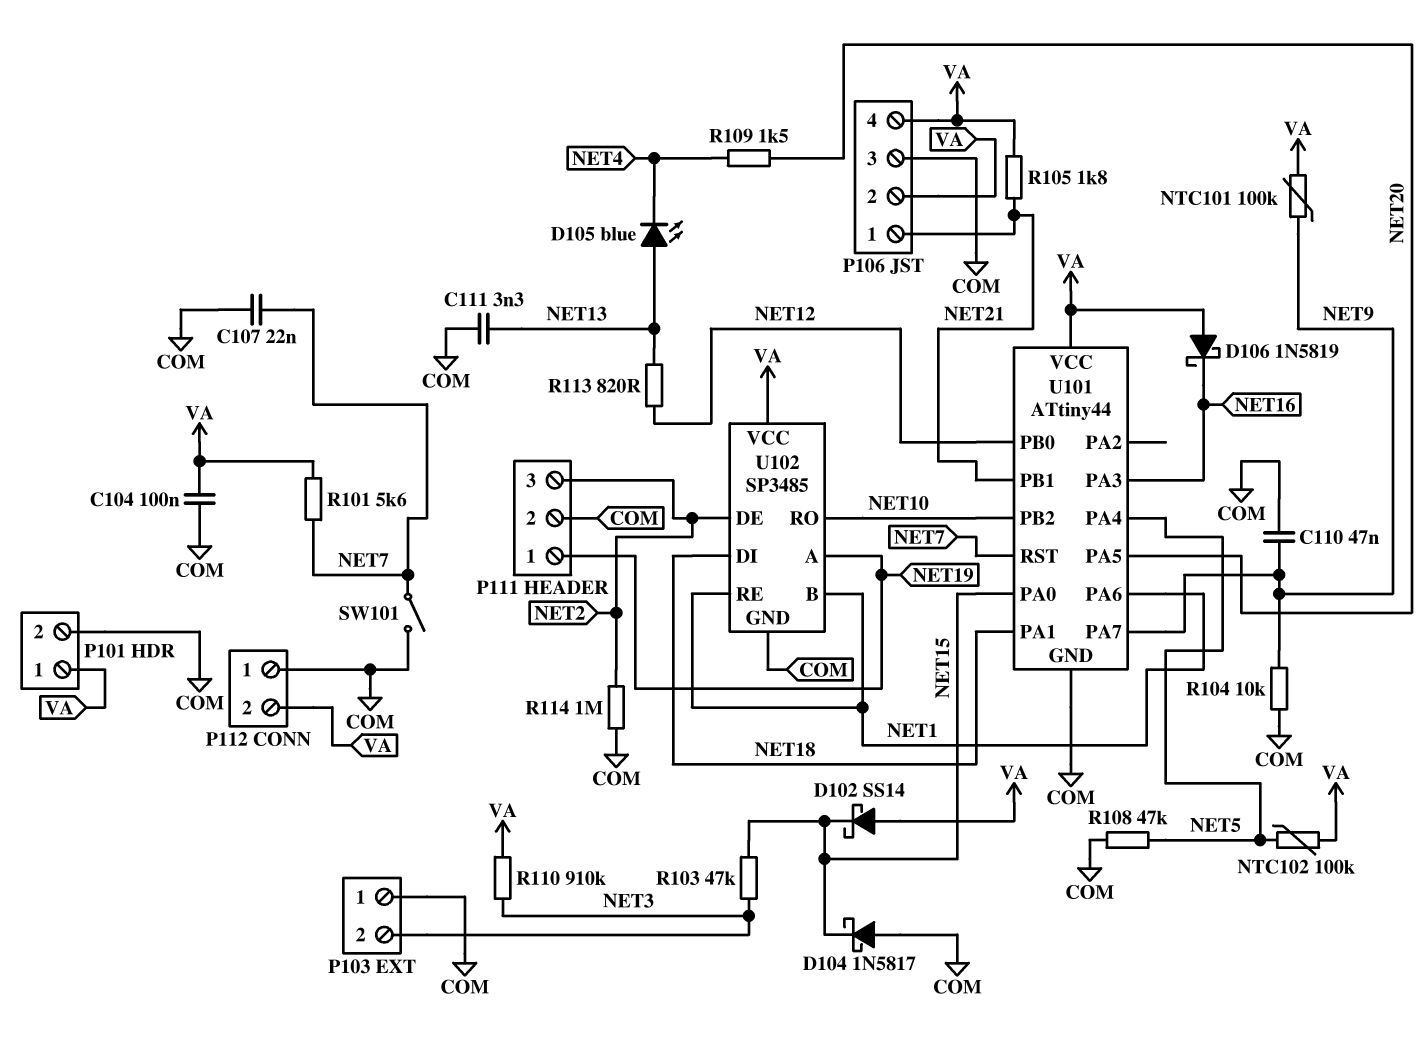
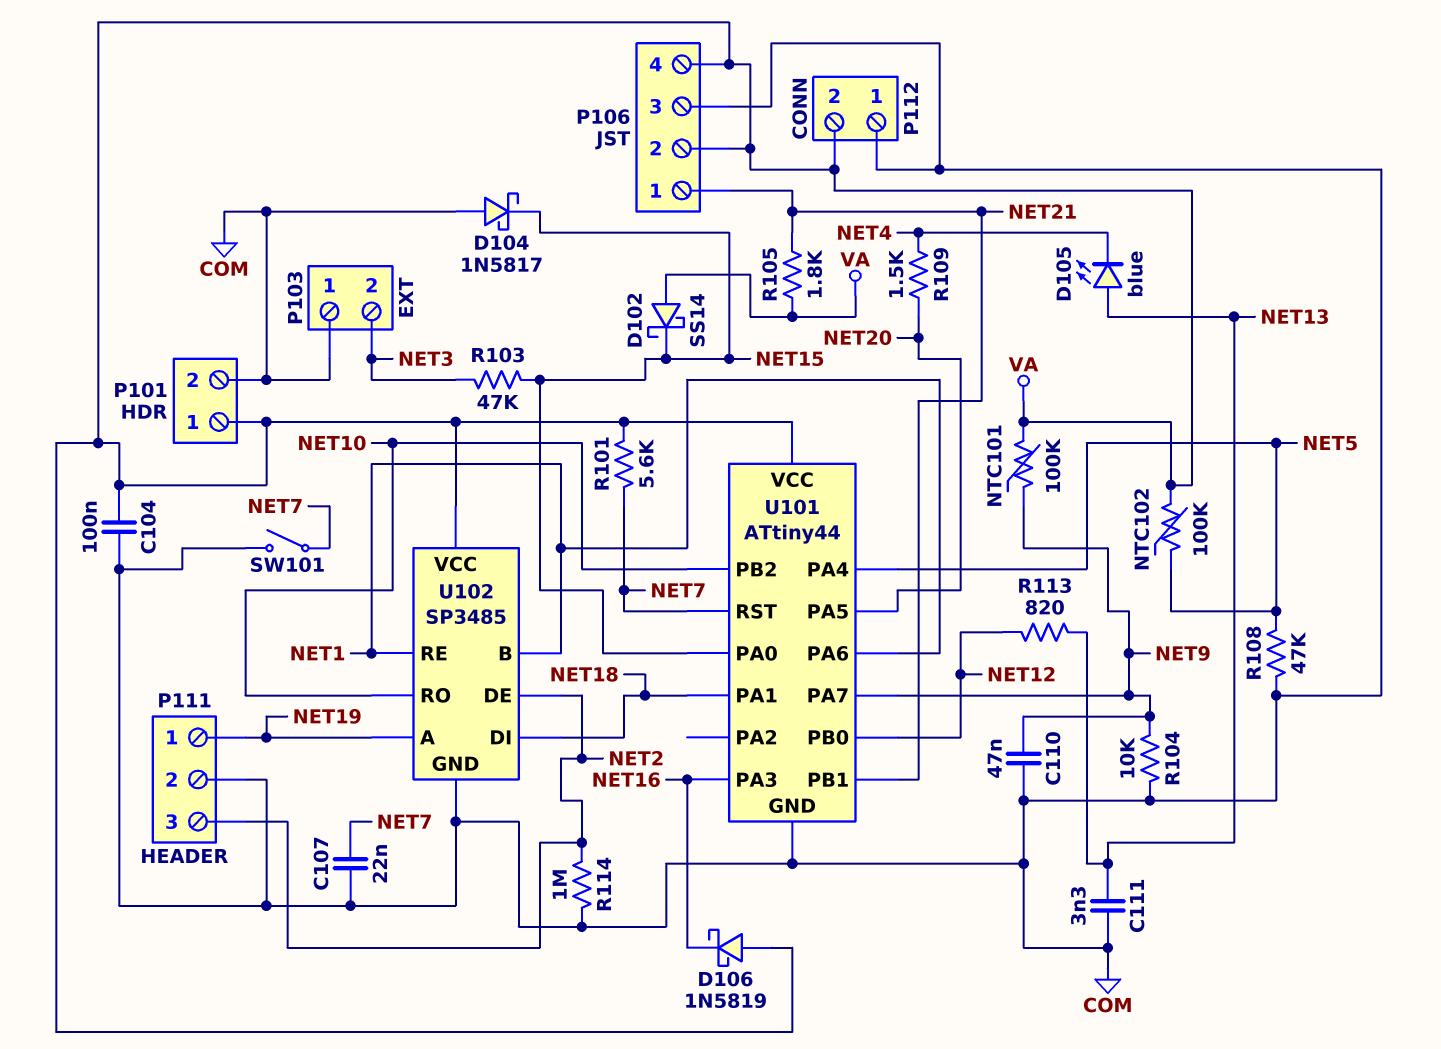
R110: 910k (NET3, VA) -> none

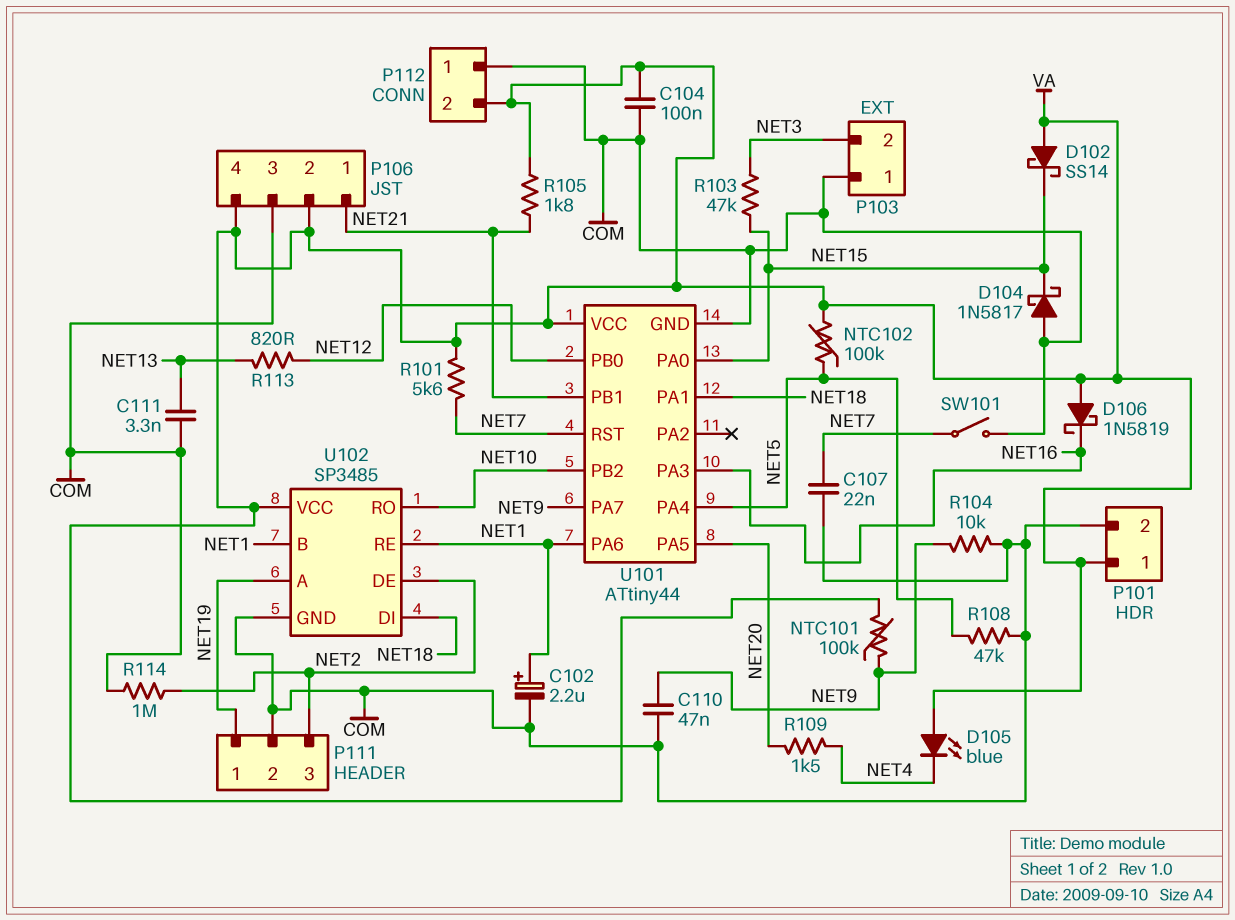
C102: none -> 2.2uF (plus NET1, minus COM)
D105: LED blue (A NET13, K NET4) -> LED blue (A VA, K NET4)

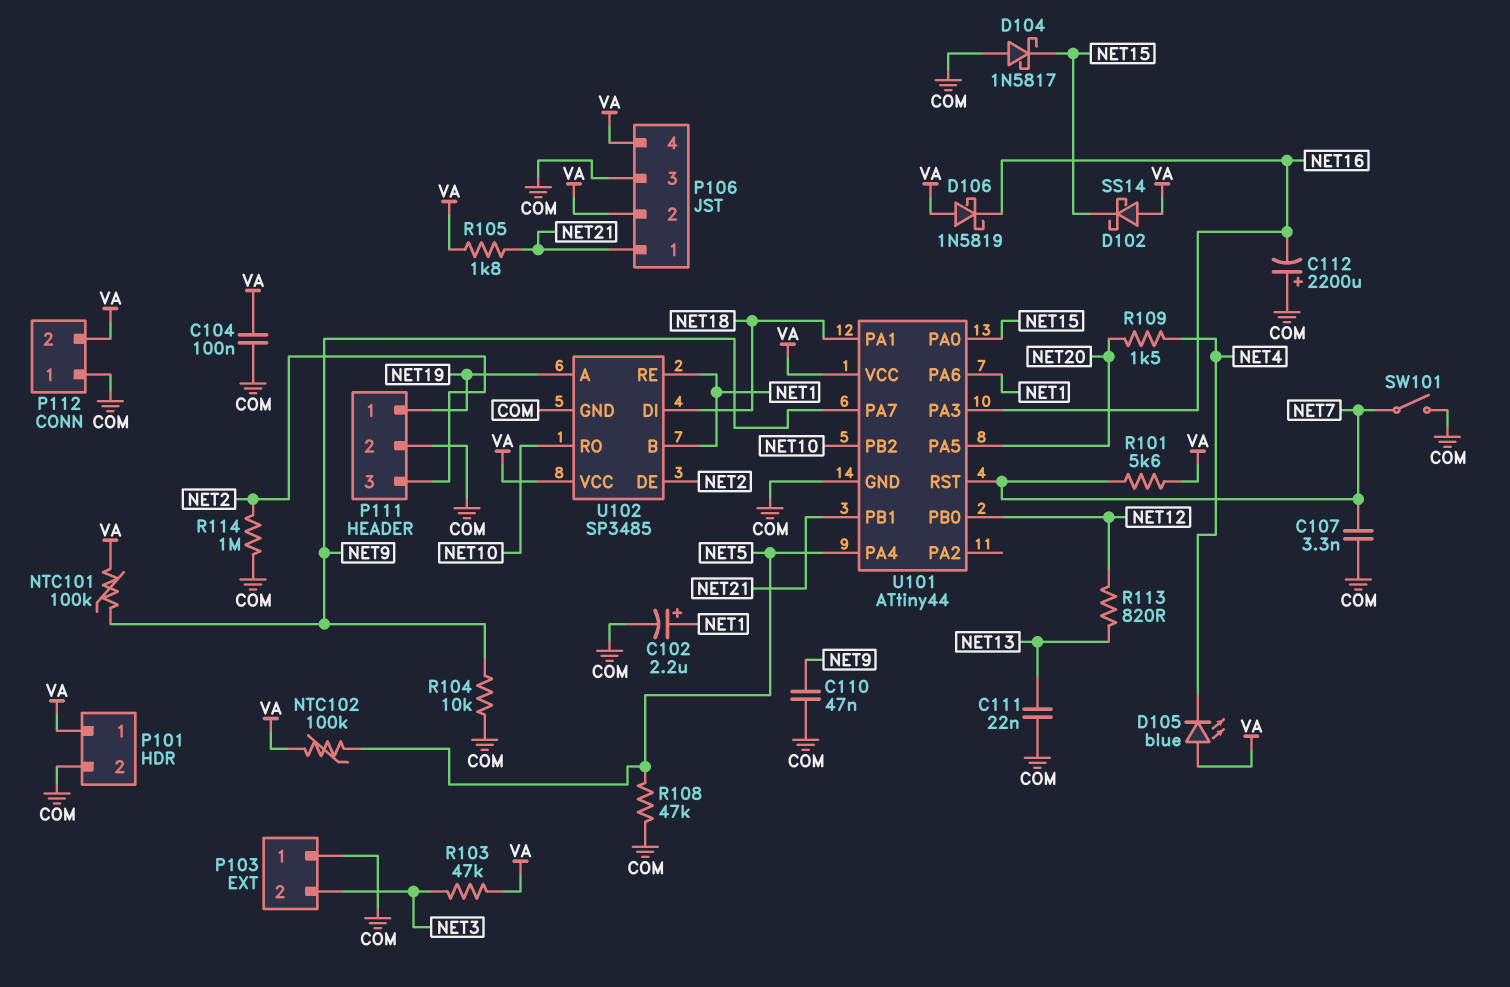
C107: 22nF (COM, NET7) -> 3.3nF (COM, NET7)
C111: 3.3nF (COM, NET13) -> 22nF (COM, NET13)
C112: none -> 2200uF (plus COM, minus NET16)
R103: 47k (NET3, NET15) -> 47k (NET3, VA)

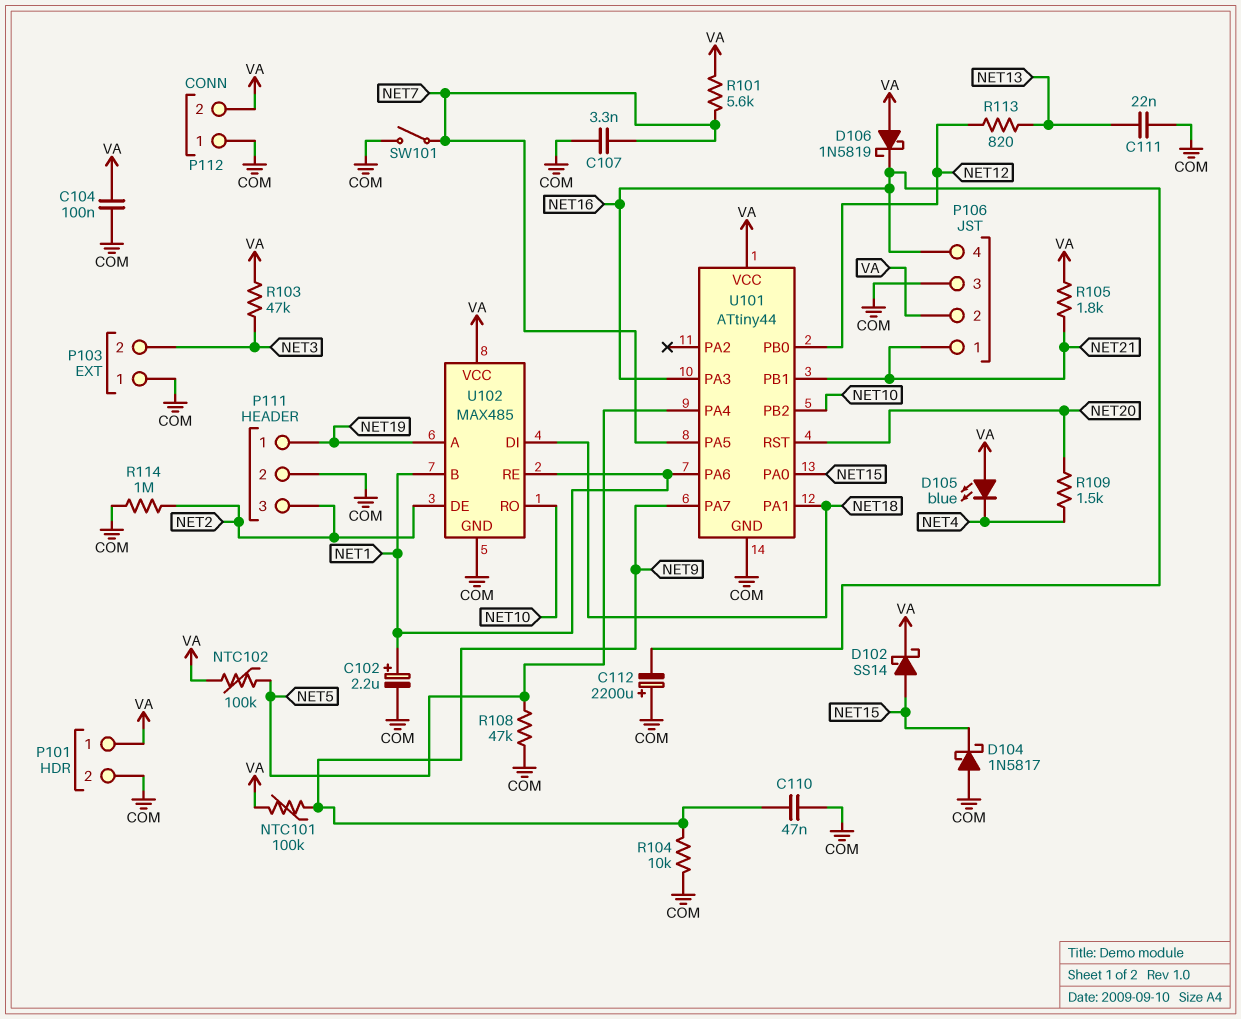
D102: schottky SS14 (A VA, K NET15) -> schottky SS14 (A NET15, K VA)
P106 pin 4: VA -> NET16
U101 pin PA5: NET20 -> NET7
U101 pin RST: NET7 -> NET20
U102: SP3485 -> MAX485

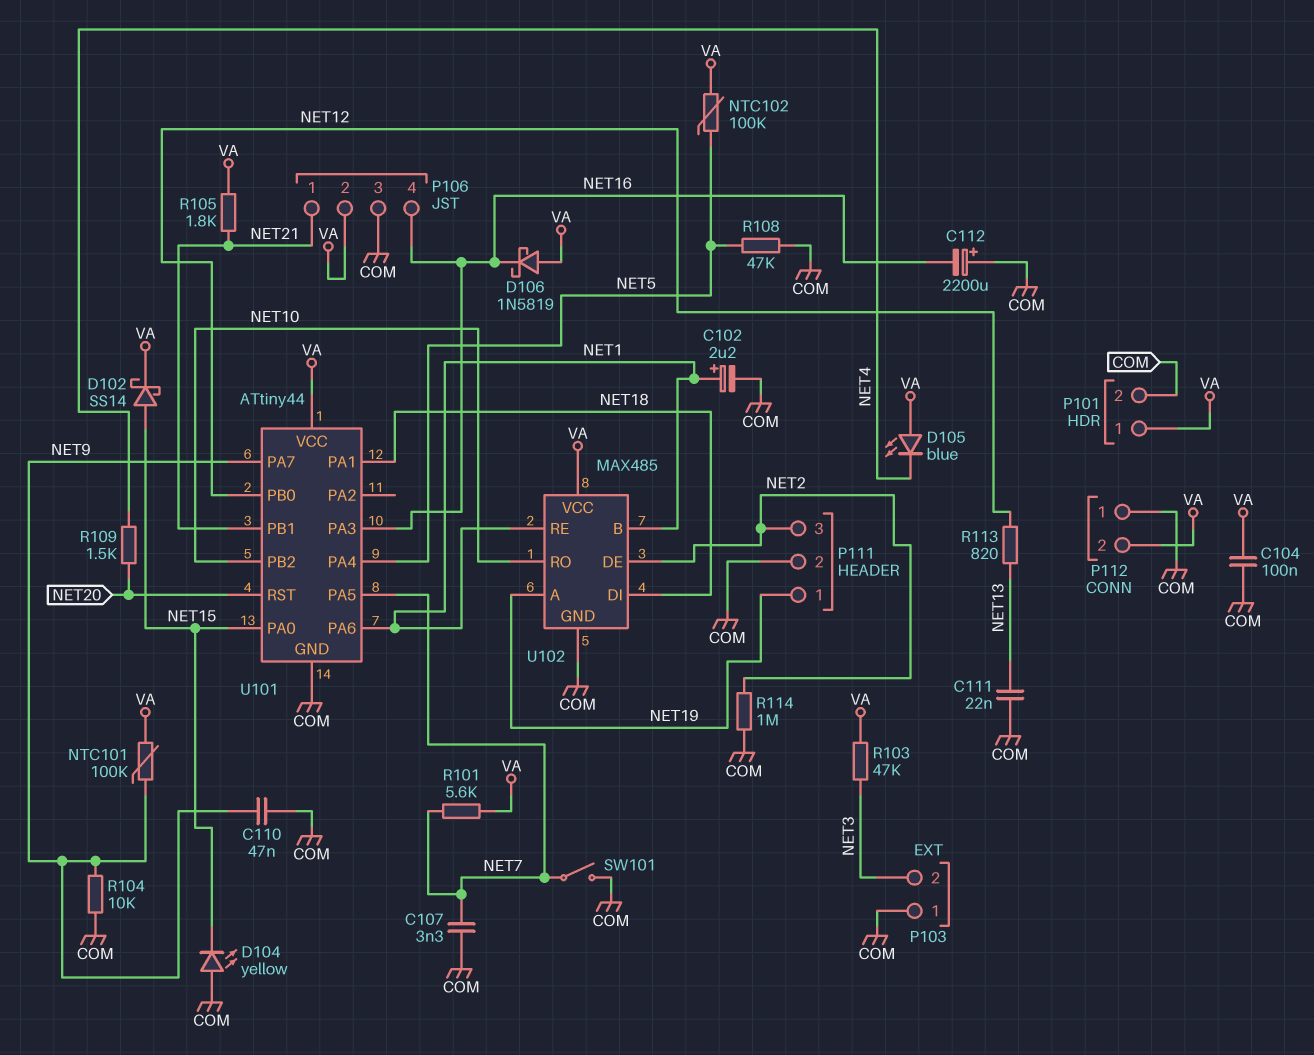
D104: schottky 1N5817 (A COM, K NET15) -> LED yellow (A COM, K NET15)

